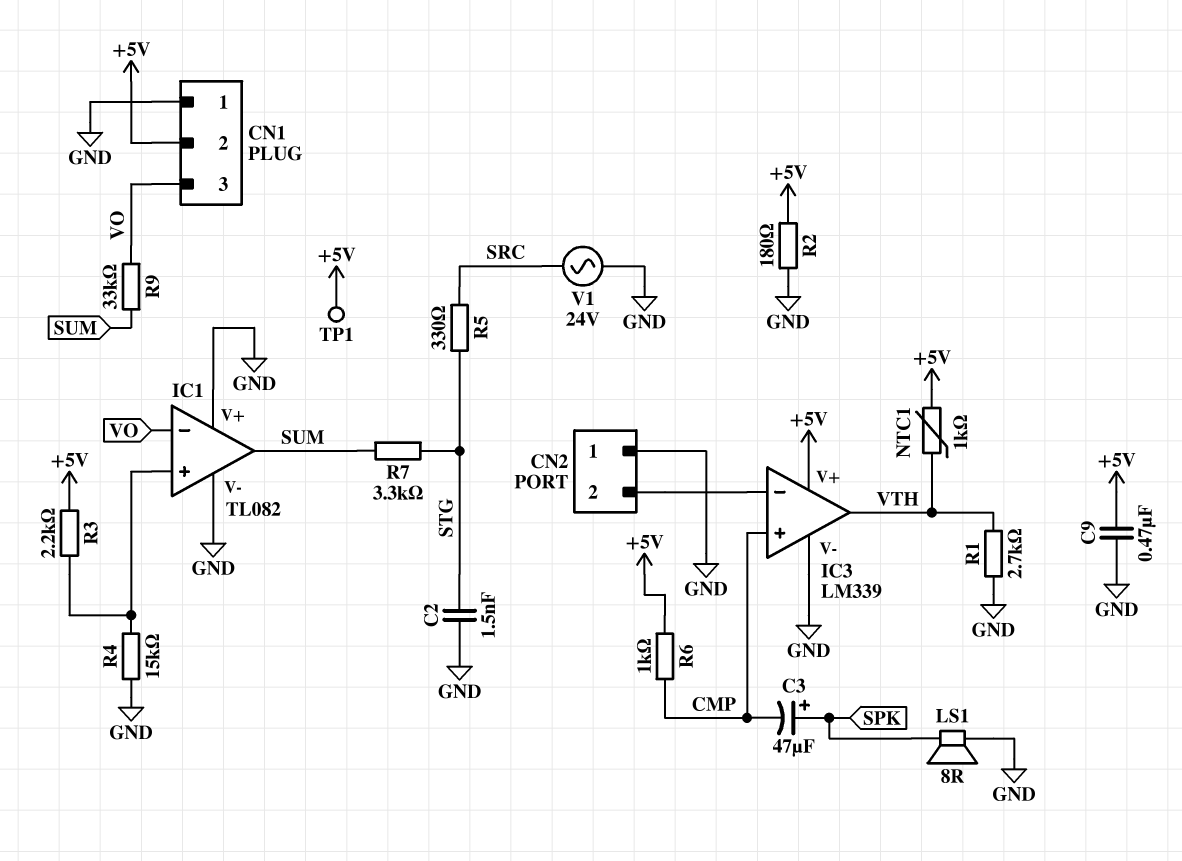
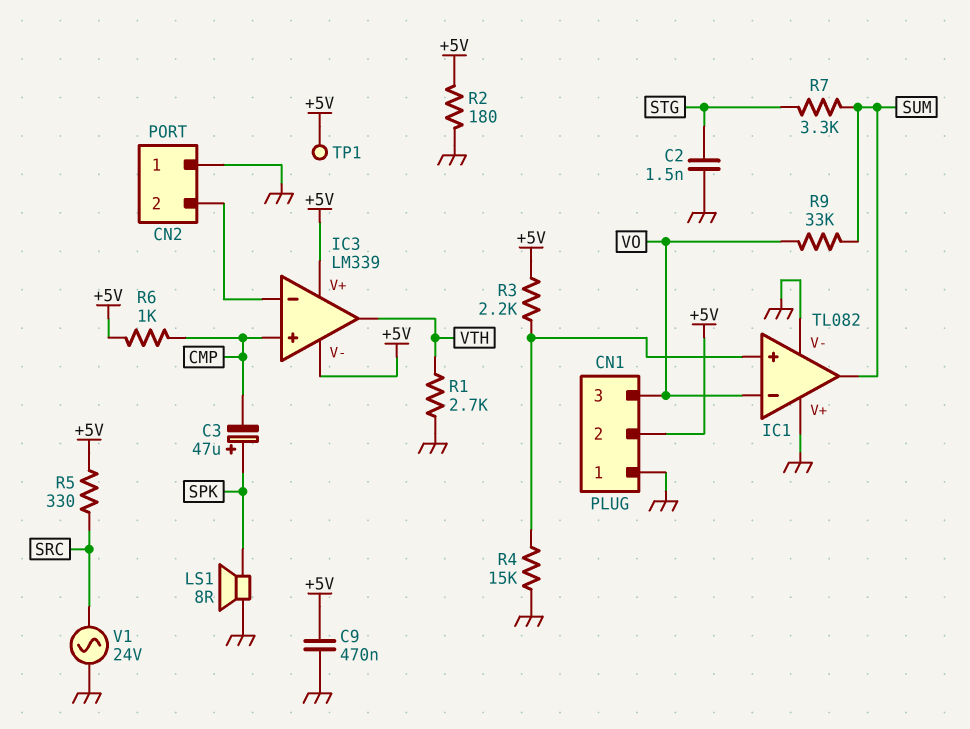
IC3 pin V-: GND -> +5V
NTC1: 1k (+5V, VTH) -> none
R5: 330 (SRC, STG) -> 330 (+5V, SRC)

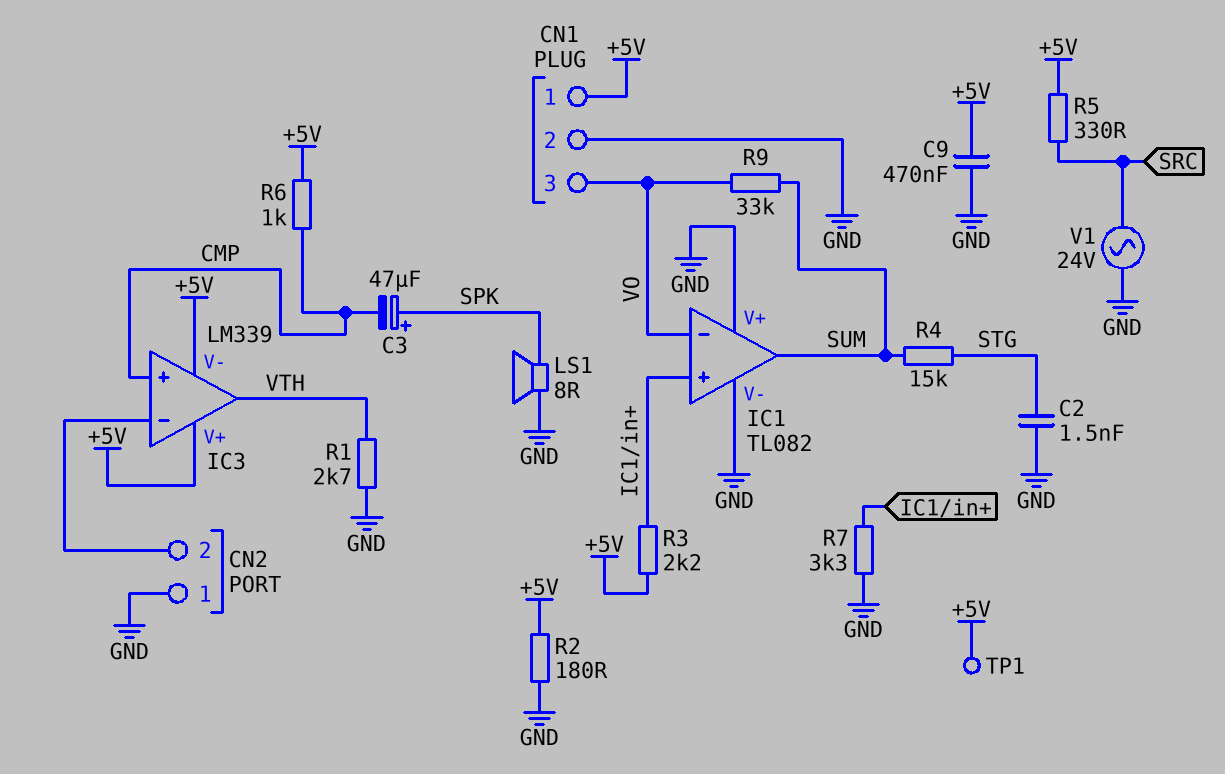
CN1 pin 1: GND -> +5V
CN1 pin 2: +5V -> GND
R4: 15k (GND, IC1/in+) -> 15k (STG, SUM)
R7: 3.3k (STG, SUM) -> 3.3k (GND, IC1/in+)

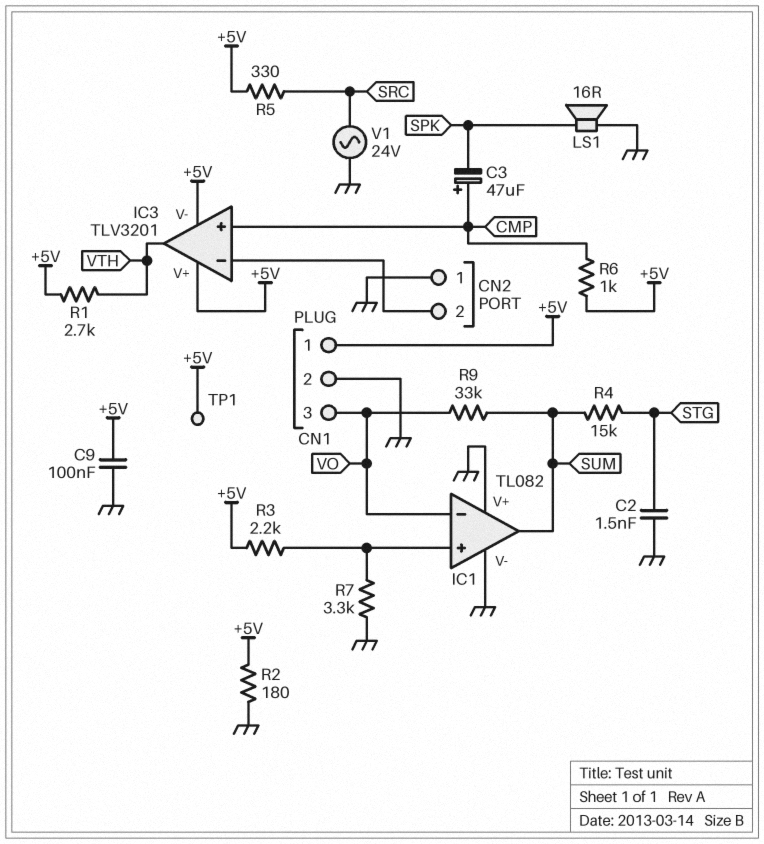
C3: 47uF (plus SPK, minus CMP) -> 47uF (plus CMP, minus SPK)
C9: 470nF (+5V, GND) -> 100nF (+5V, GND)
IC3: LM339 -> TLV3201
LS1: speaker 8R (GND, SPK) -> speaker 16R (GND, SPK)
R1: 2.7k (GND, VTH) -> 2.7k (+5V, VTH)

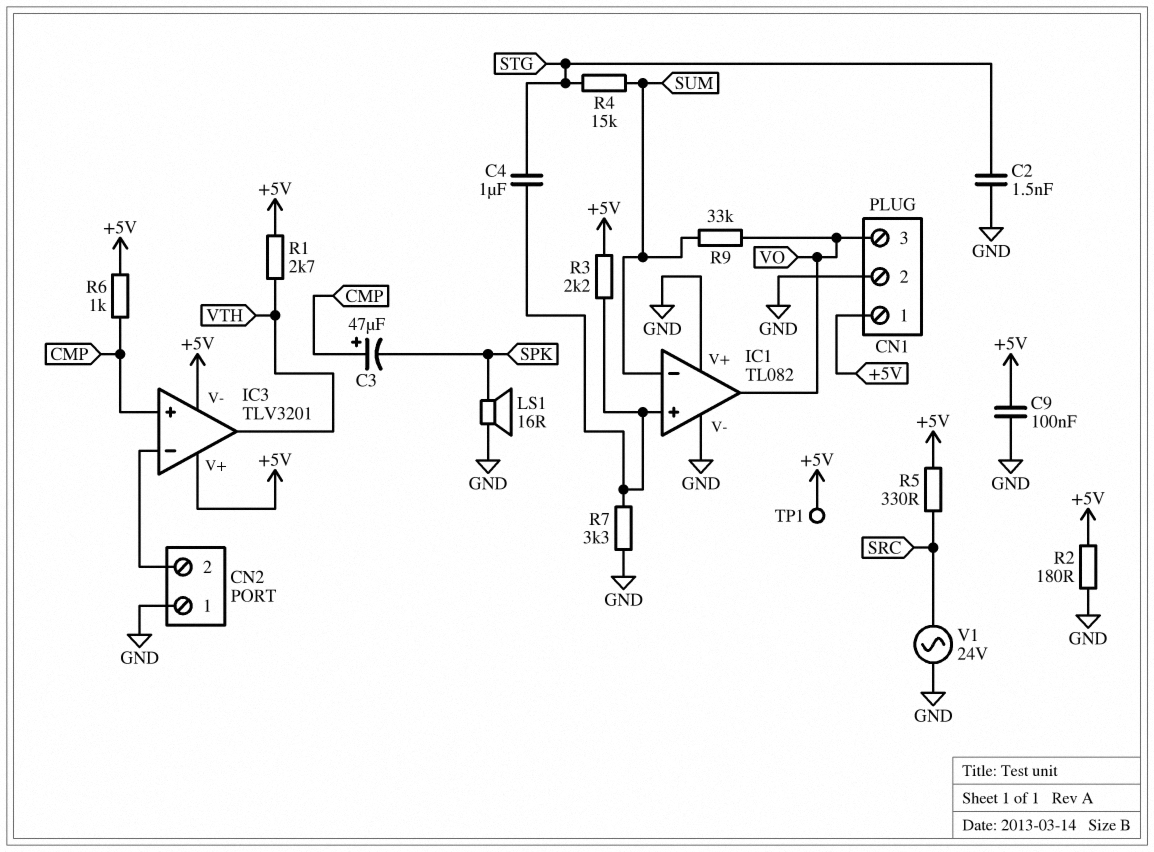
C4: none -> 1uF (IC1/in+, STG)
IC1 pin in-: VO -> SUM
IC1 pin out: SUM -> VO

